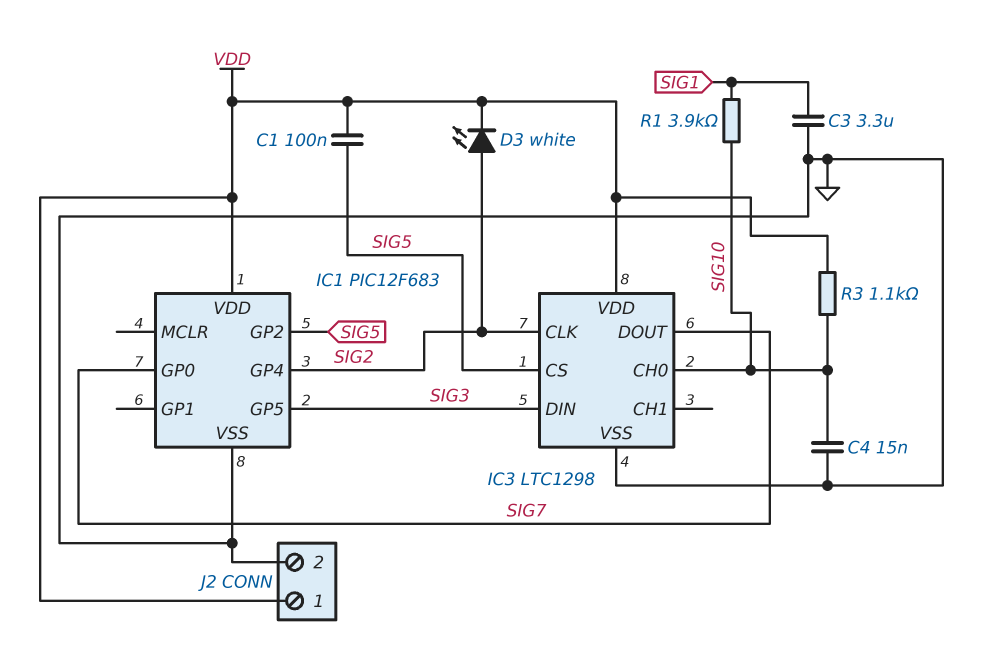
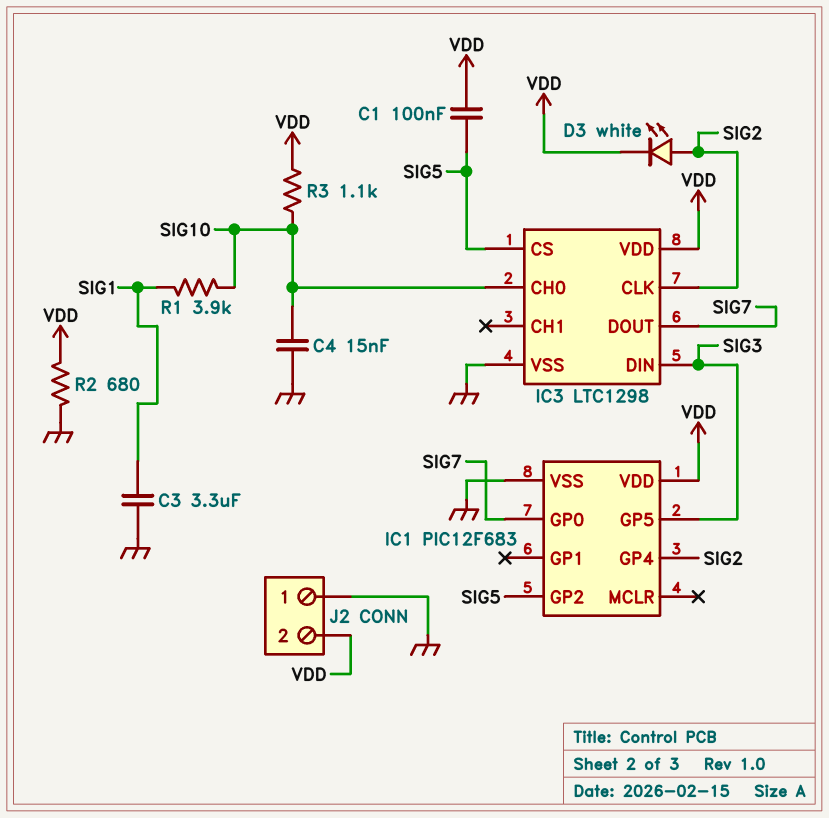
J2 pin 1: VDD -> GND
J2 pin 2: GND -> VDD
R2: none -> 680 (GND, VDD)

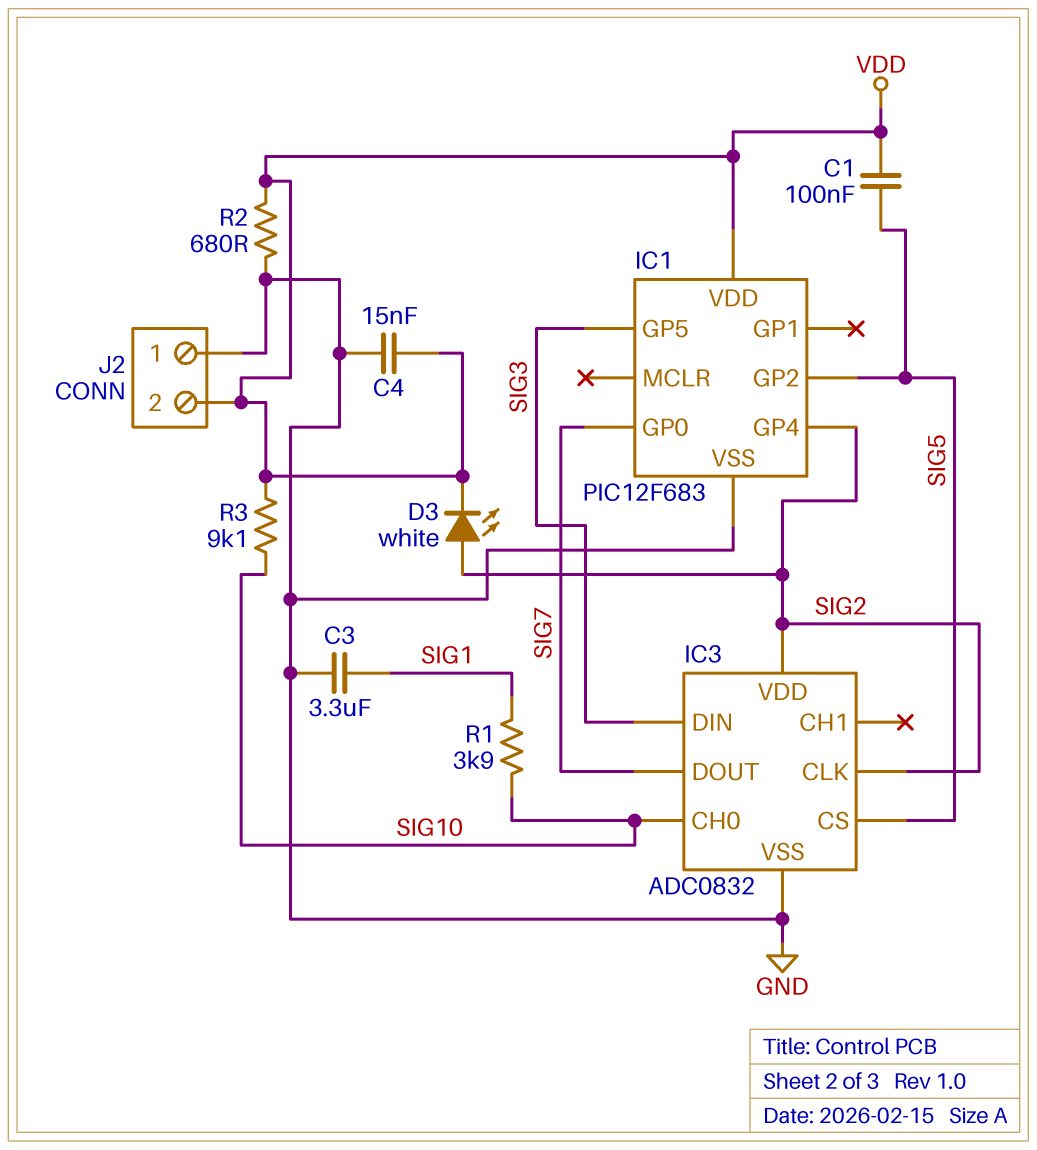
C4: 15nF (GND, SIG10) -> 15nF (GND, VDD)
IC3: LTC1298 -> ADC0832
IC3 pin VDD: VDD -> SIG2
R3: 1.1k (SIG10, VDD) -> 9.1k (SIG10, VDD)

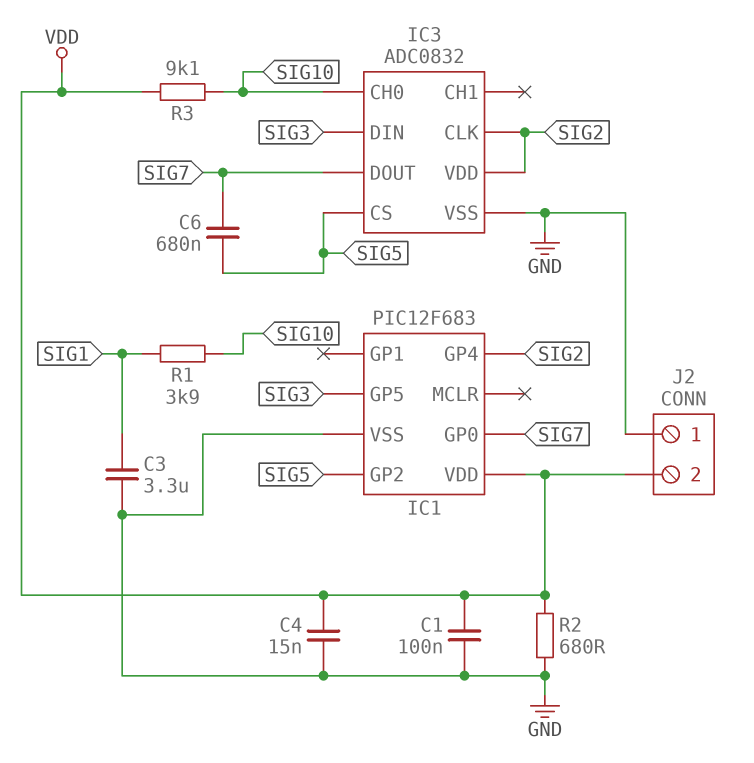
C1: 100nF (SIG5, VDD) -> 100nF (GND, VDD)
C6: none -> 680nF (SIG5, SIG7)
D3: LED white (A SIG2, K VDD) -> none

